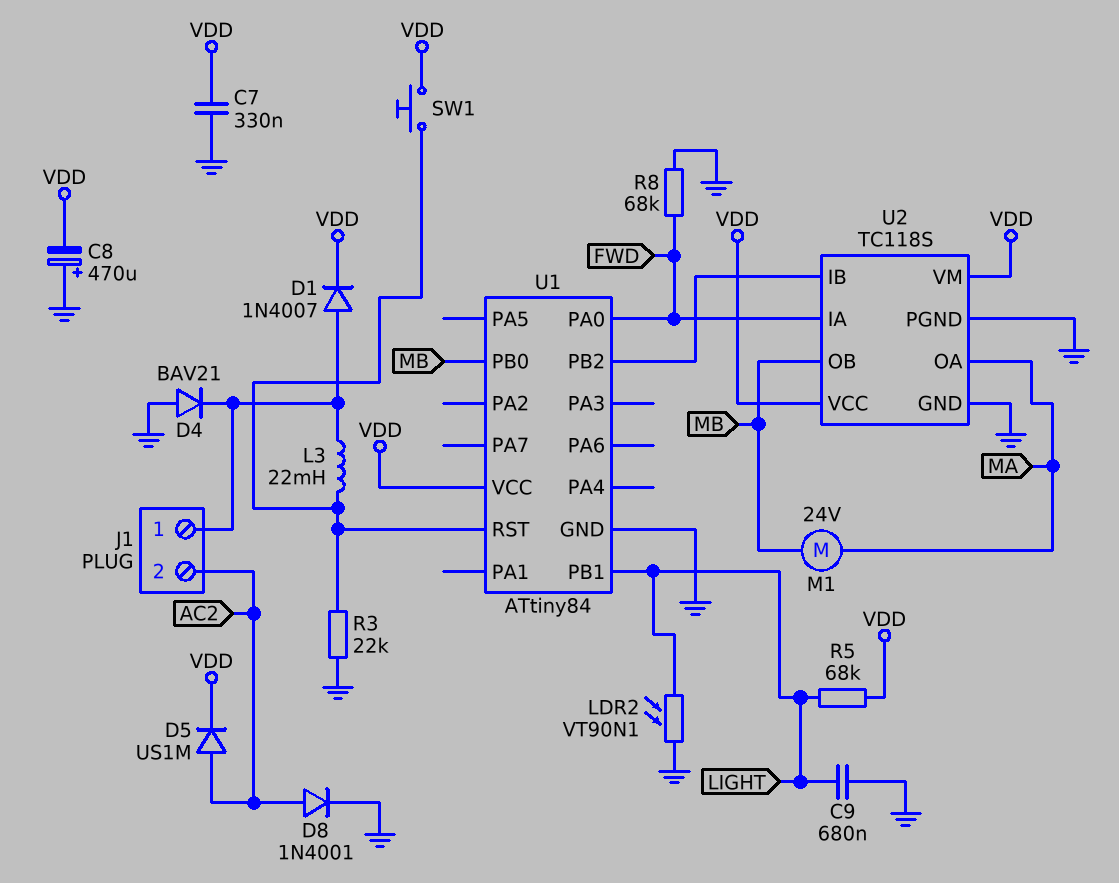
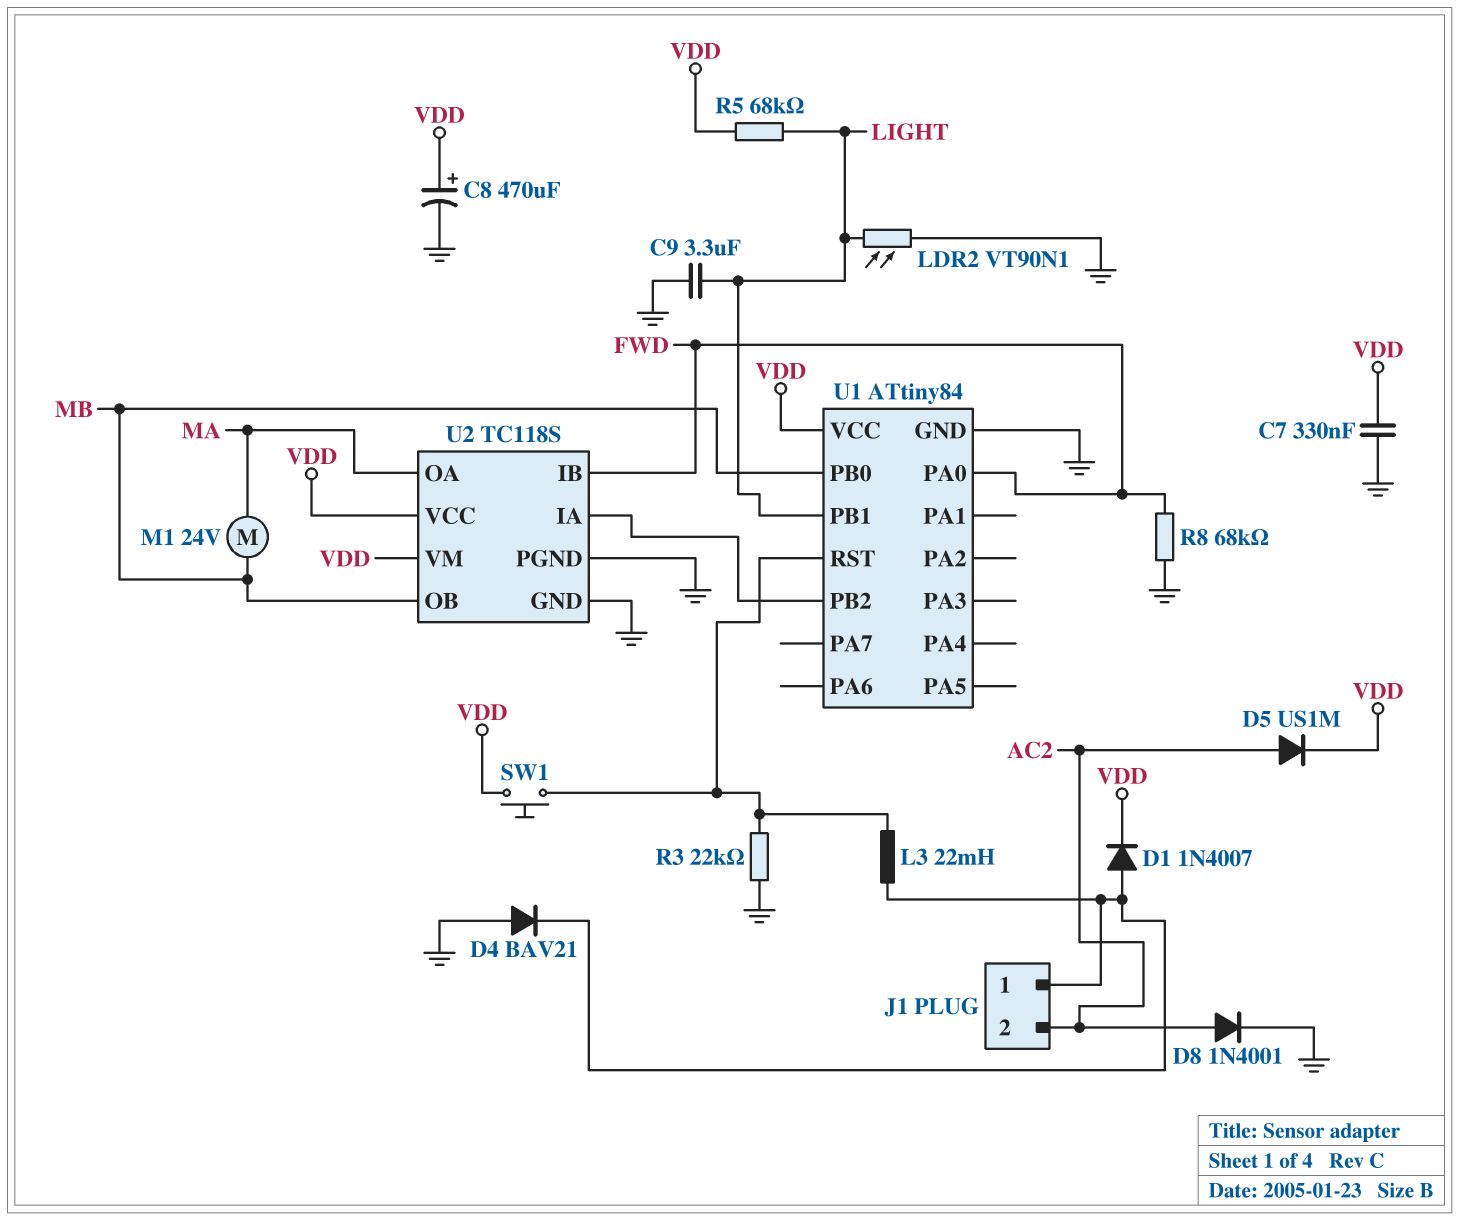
C8: 470uF (plus GND, minus VDD) -> 470uF (plus VDD, minus GND)
C9: 680nF (GND, LIGHT) -> 3.3uF (GND, LIGHT)
U2 pin IA: FWD -> U1/PB2
U2 pin IB: U1/PB2 -> FWD

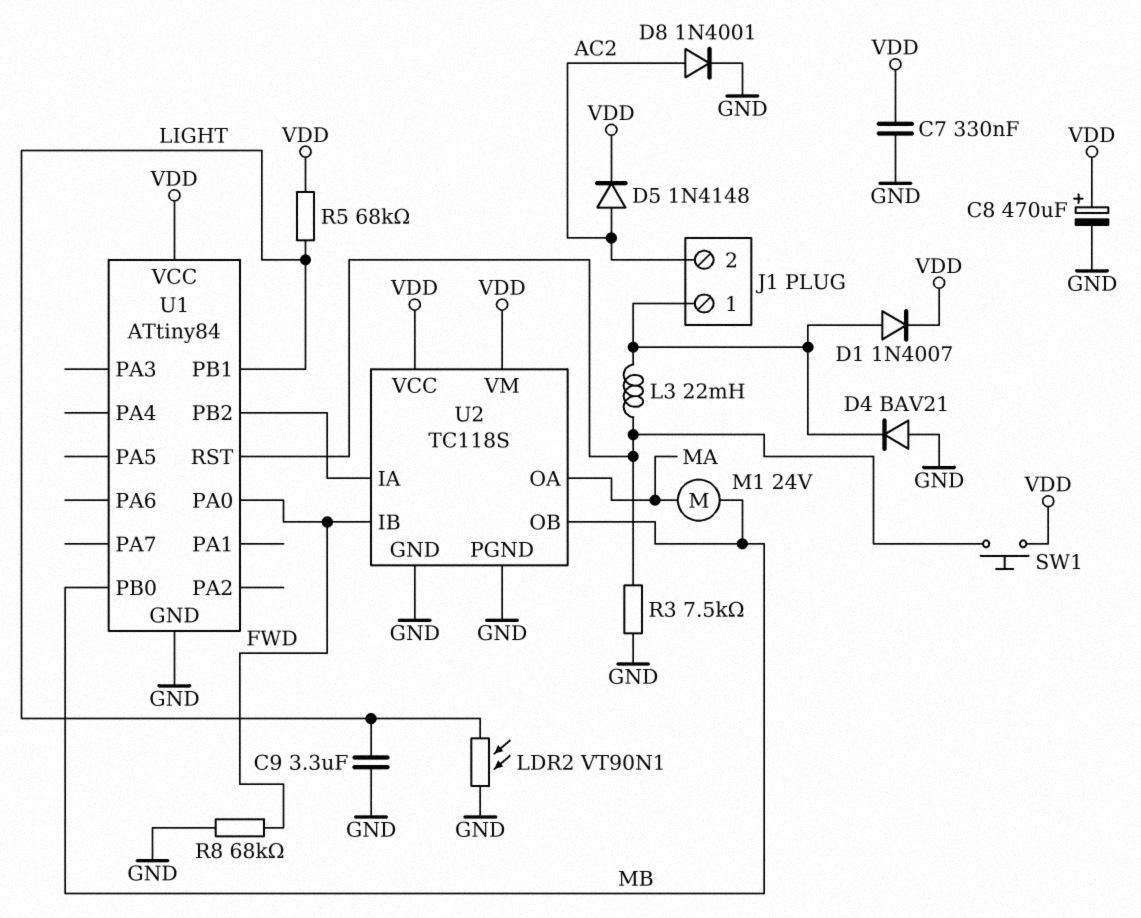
D5: diode US1M (A AC2, K VDD) -> diode 1N4148 (A AC2, K VDD)
R3: 22k (GND, U1/RST) -> 7.5k (GND, U1/RST)

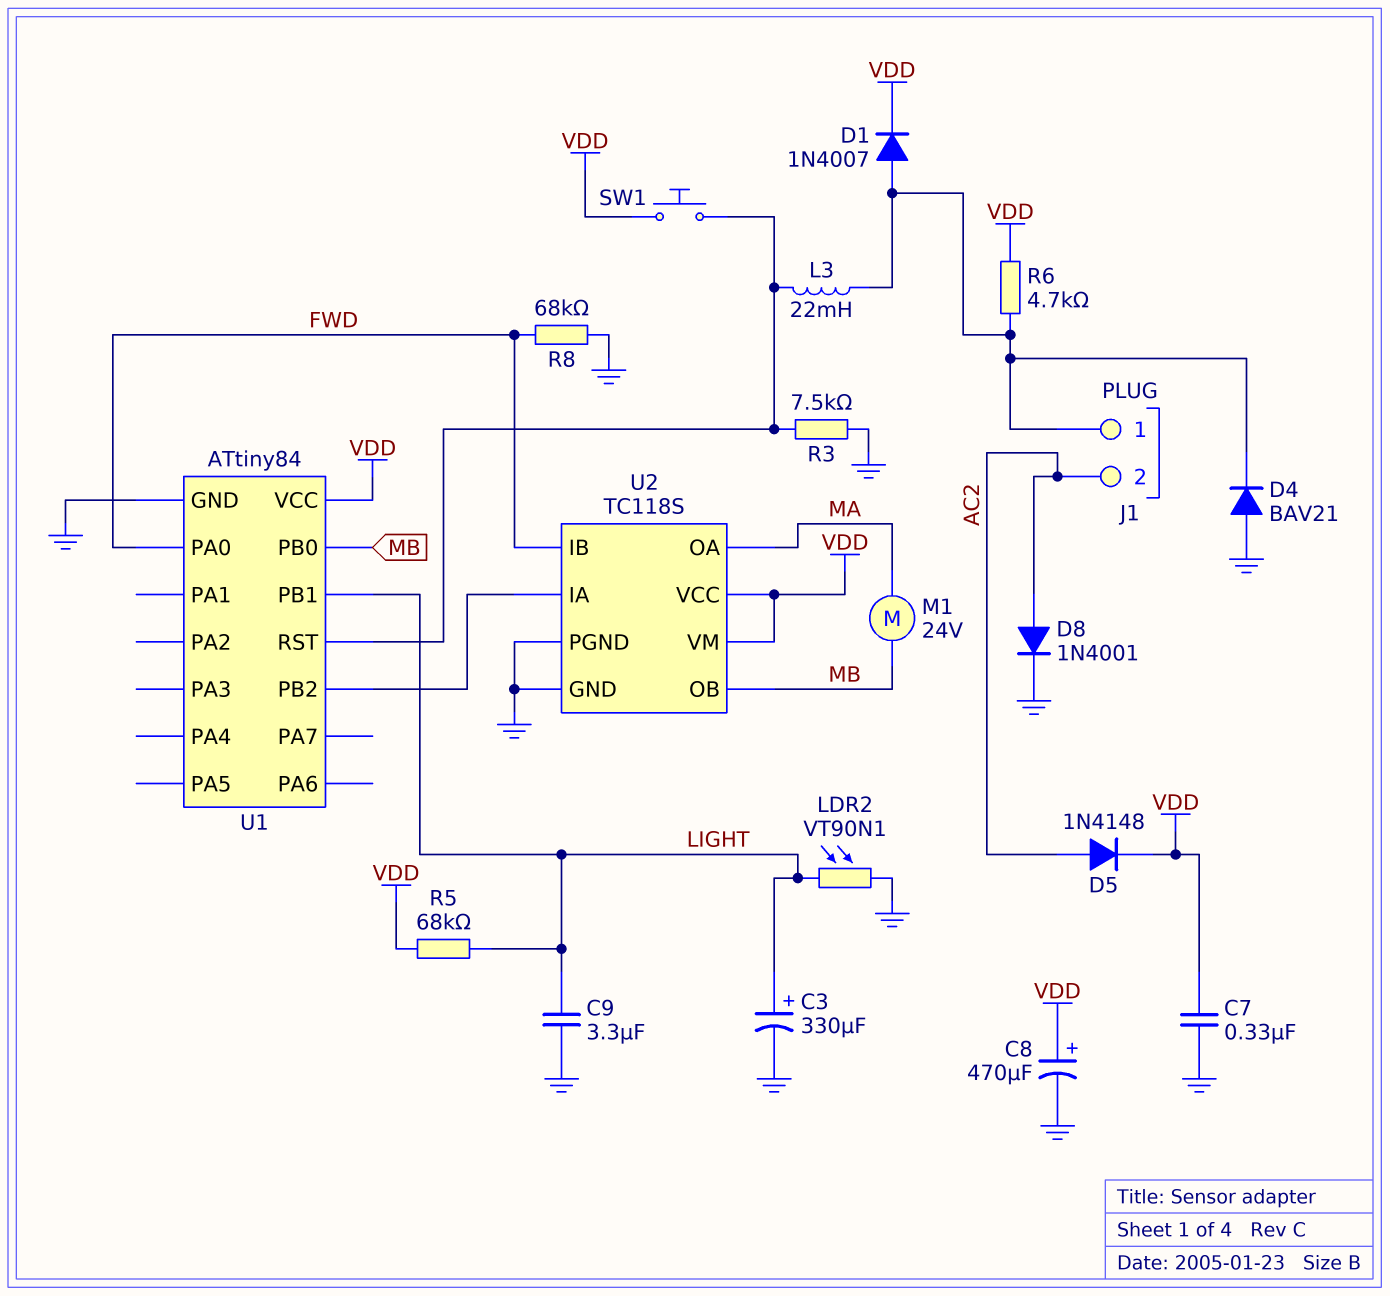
C3: none -> 330uF (plus LIGHT, minus GND)
R6: none -> 4.7k (J1/1, VDD)

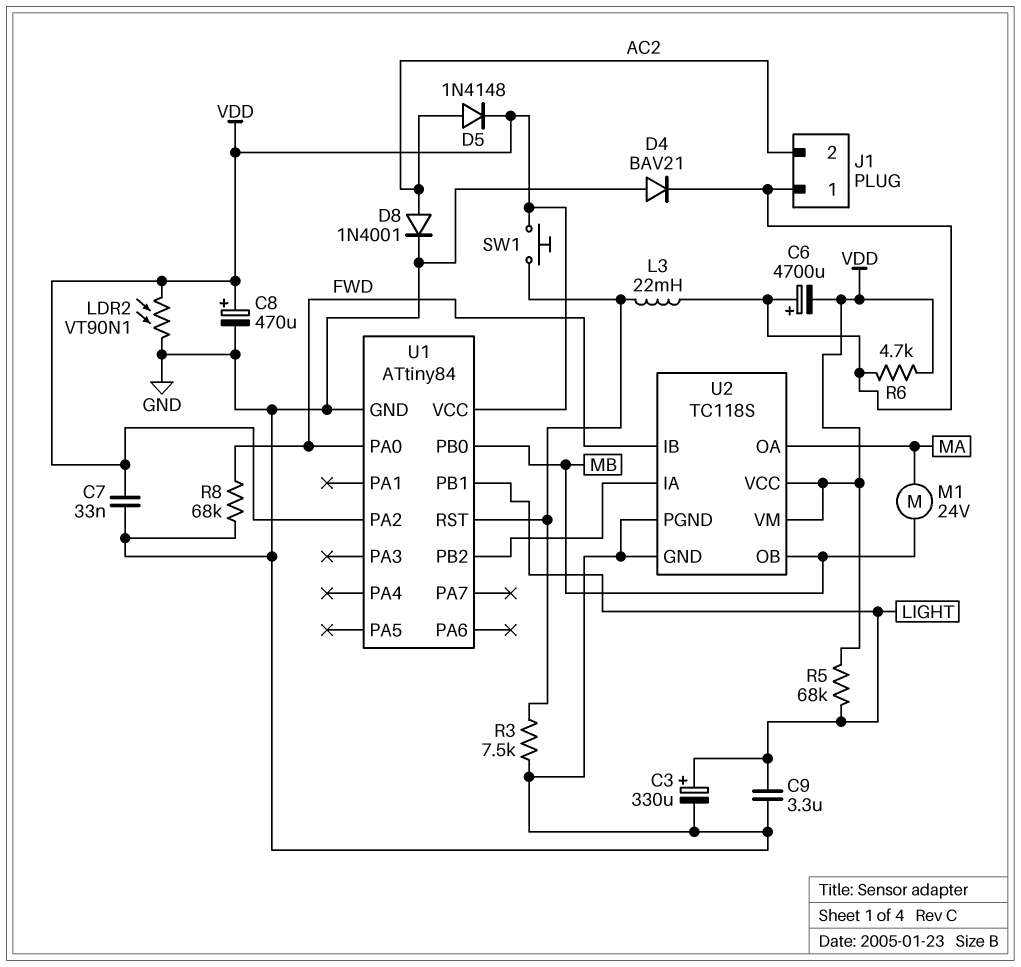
C6: none -> 4700uF (plus J1/1, minus VDD)
C7: 330nF (GND, VDD) -> 33nF (GND, VDD)
D1: diode 1N4007 (A J1/1, K VDD) -> none
LDR2: VT90N1 (GND, LIGHT) -> VT90N1 (GND, VDD)
U1 pin PA2: none -> VDD

